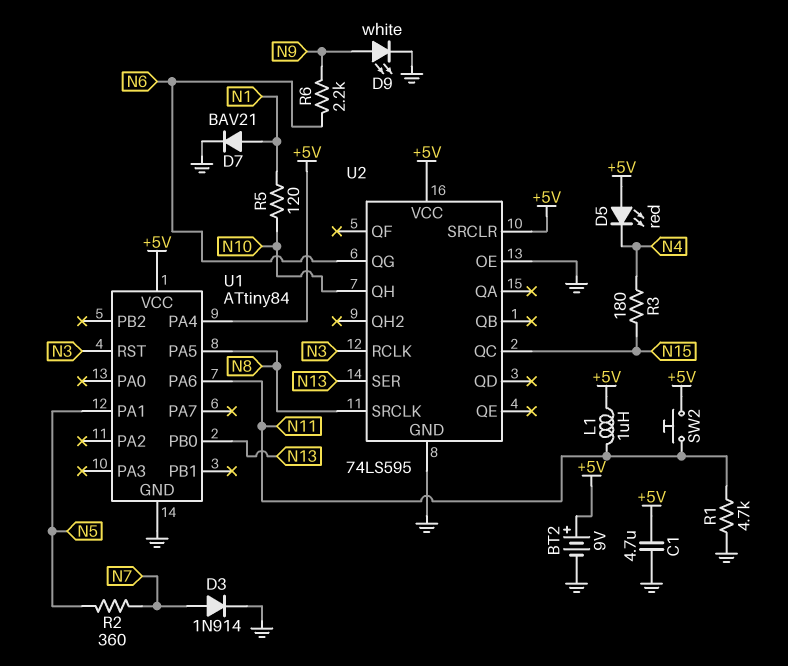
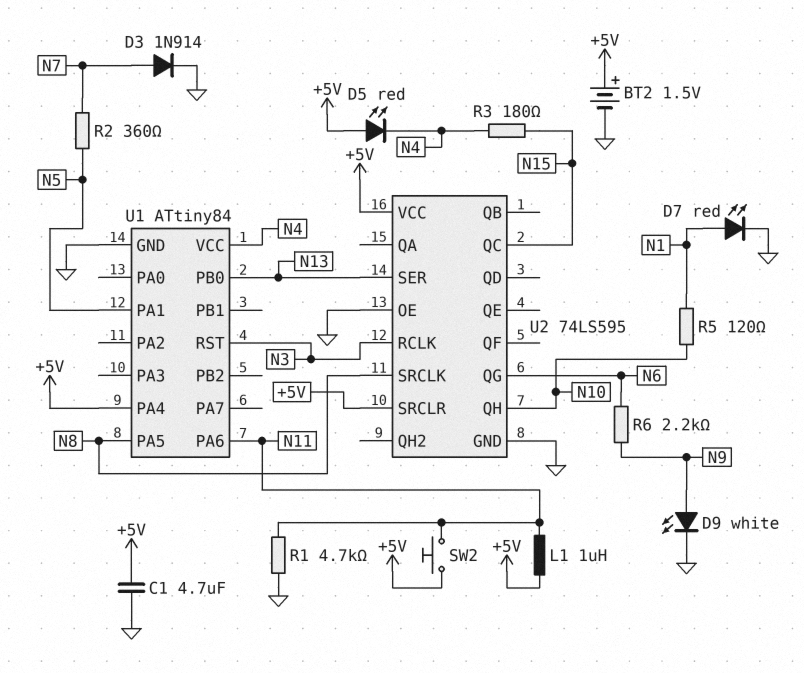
BT2: 9V (plus +5V, minus GND) -> 1.5V (plus +5V, minus GND)
D7: diode BAV21 (A N1, K GND) -> LED red (A N1, K GND)
U1 pin VCC: +5V -> N4

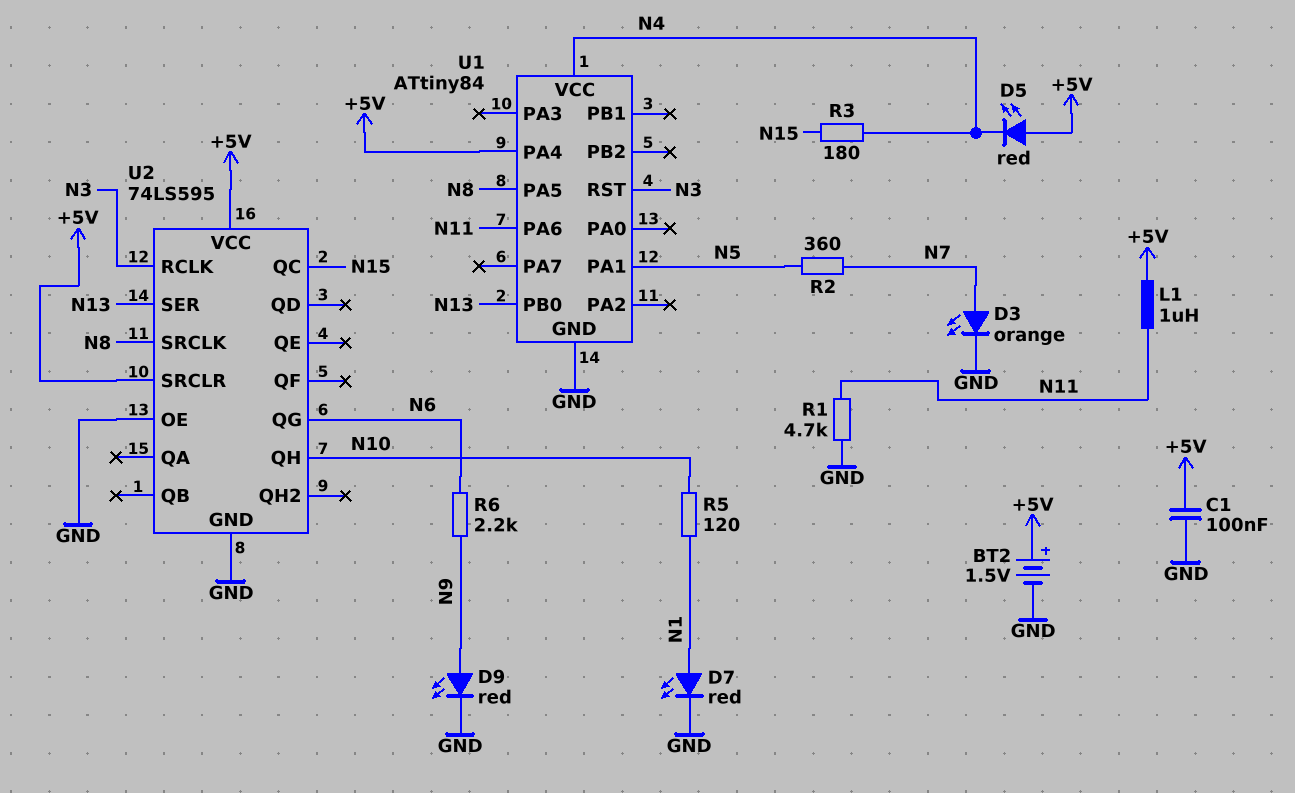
C1: 4.7uF (+5V, GND) -> 100nF (+5V, GND)
D3: diode 1N914 (A N7, K GND) -> LED orange (A N7, K GND)
D9: LED white (A N9, K GND) -> LED red (A N9, K GND)
SW2: button (+5V, N11) -> none

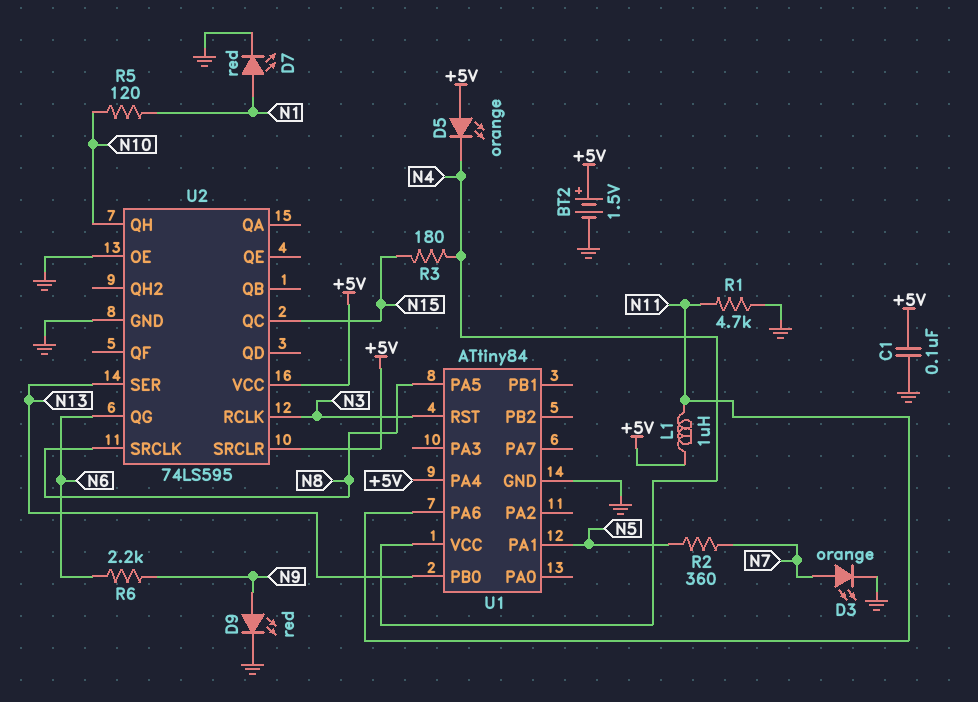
D5: LED red (A +5V, K N4) -> LED orange (A +5V, K N4)

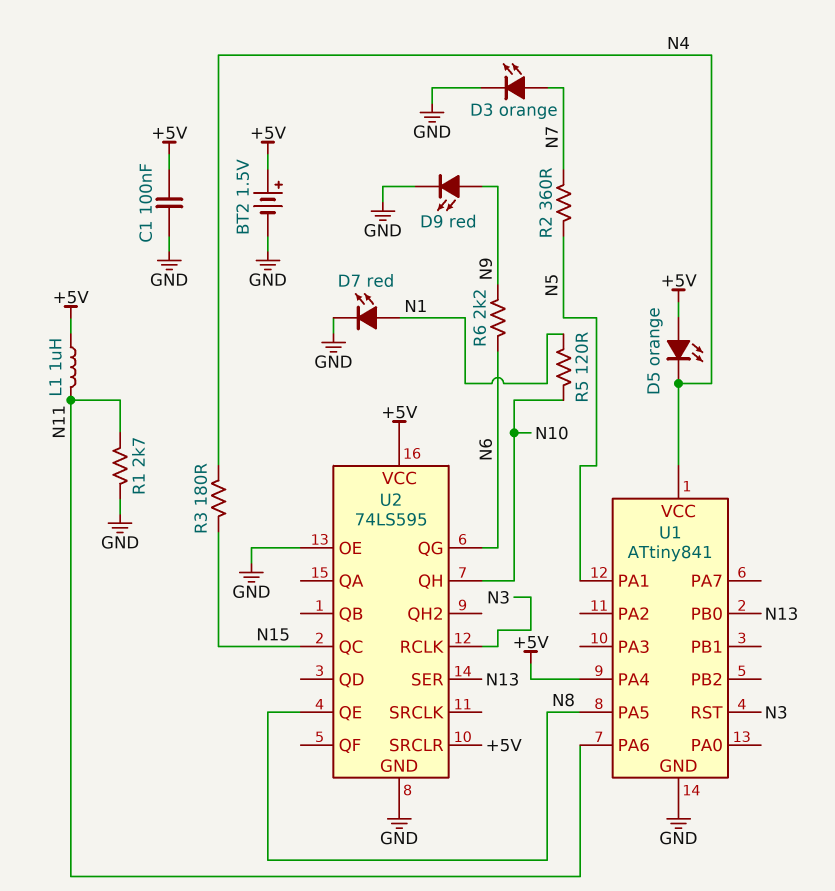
R1: 4.7k (GND, N11) -> 2.7k (GND, N11)
U1: ATtiny84 -> ATtiny841
U2 pin QE: none -> N8
U2 pin SRCLK: N8 -> none

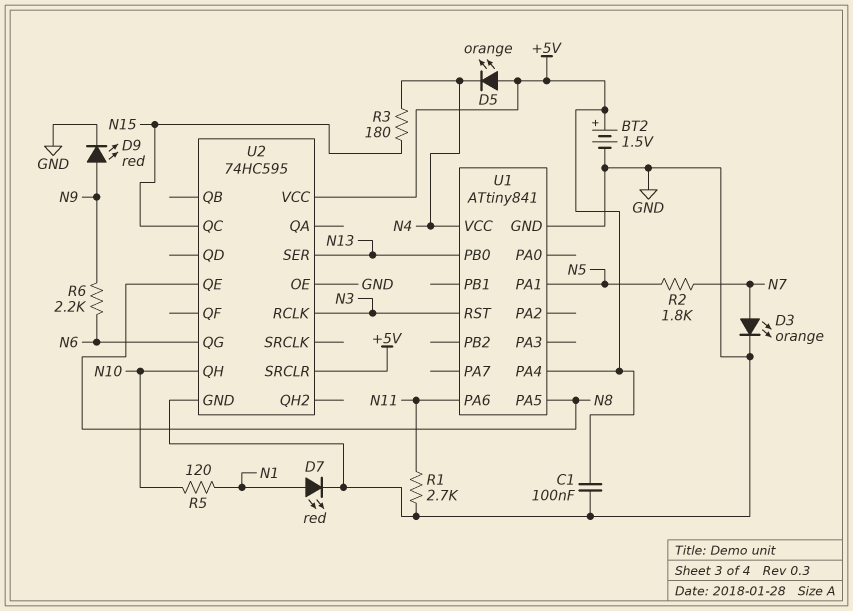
L1: 1uH (+5V, N11) -> none
R2: 360 (N5, N7) -> 1.8k (N5, N7)
U2: 74LS595 -> 74HC595

